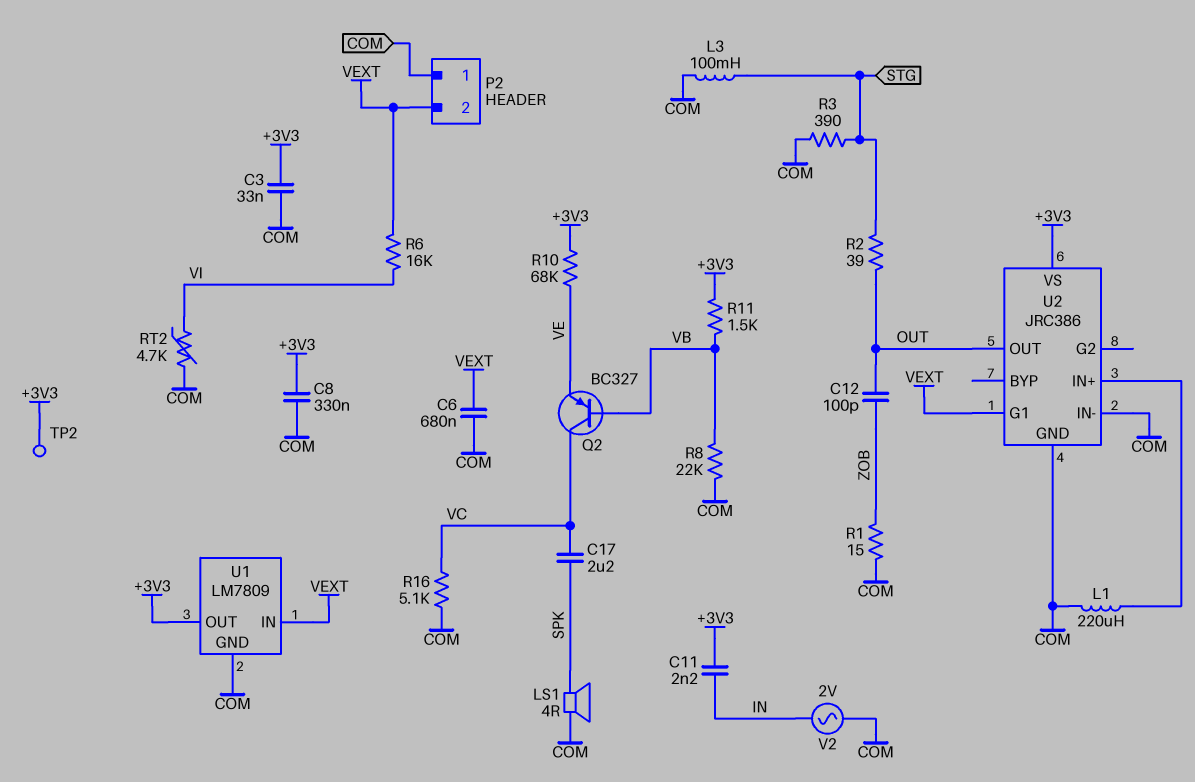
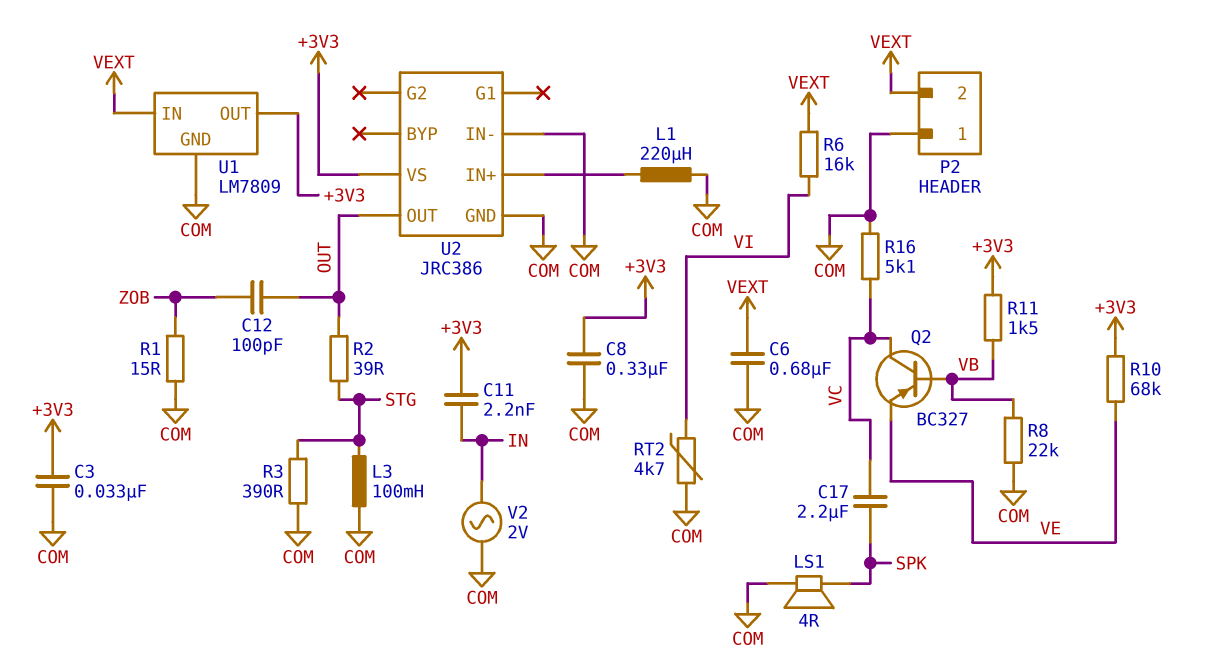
TP2: test point (+3V3) -> none
U2 pin G1: VEXT -> none

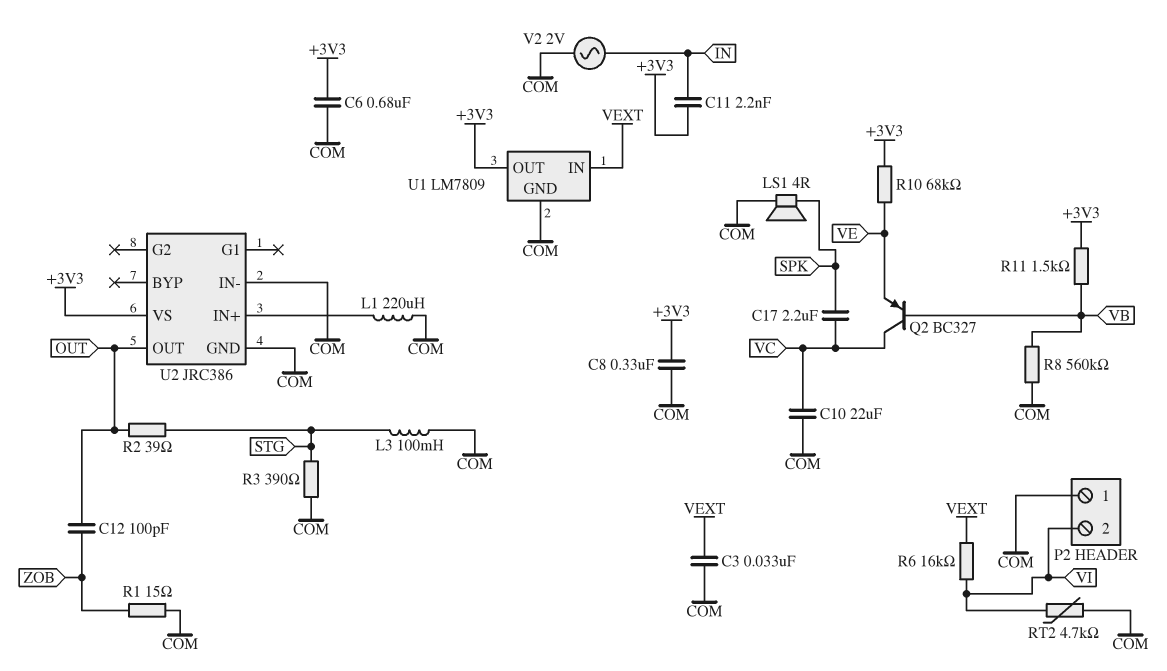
C3: 33nF (+3V3, COM) -> 33nF (COM, VEXT)
C6: 680nF (COM, VEXT) -> 680nF (+3V3, COM)
C10: none -> 22uF (COM, VC)
P2 pin 2: VEXT -> VI
R8: 22k (COM, VB) -> 560k (COM, VB)
R16: 5.1k (COM, VC) -> none

